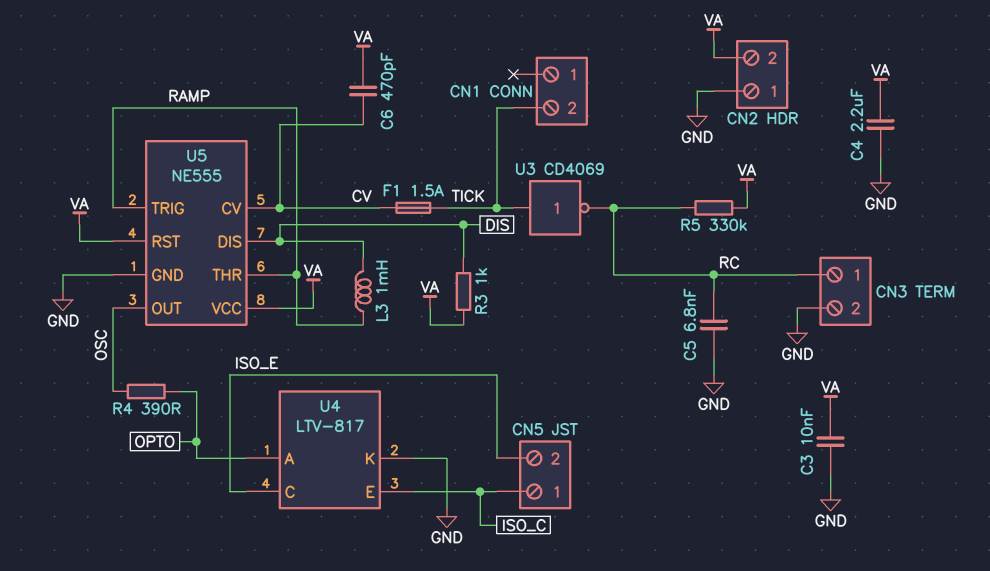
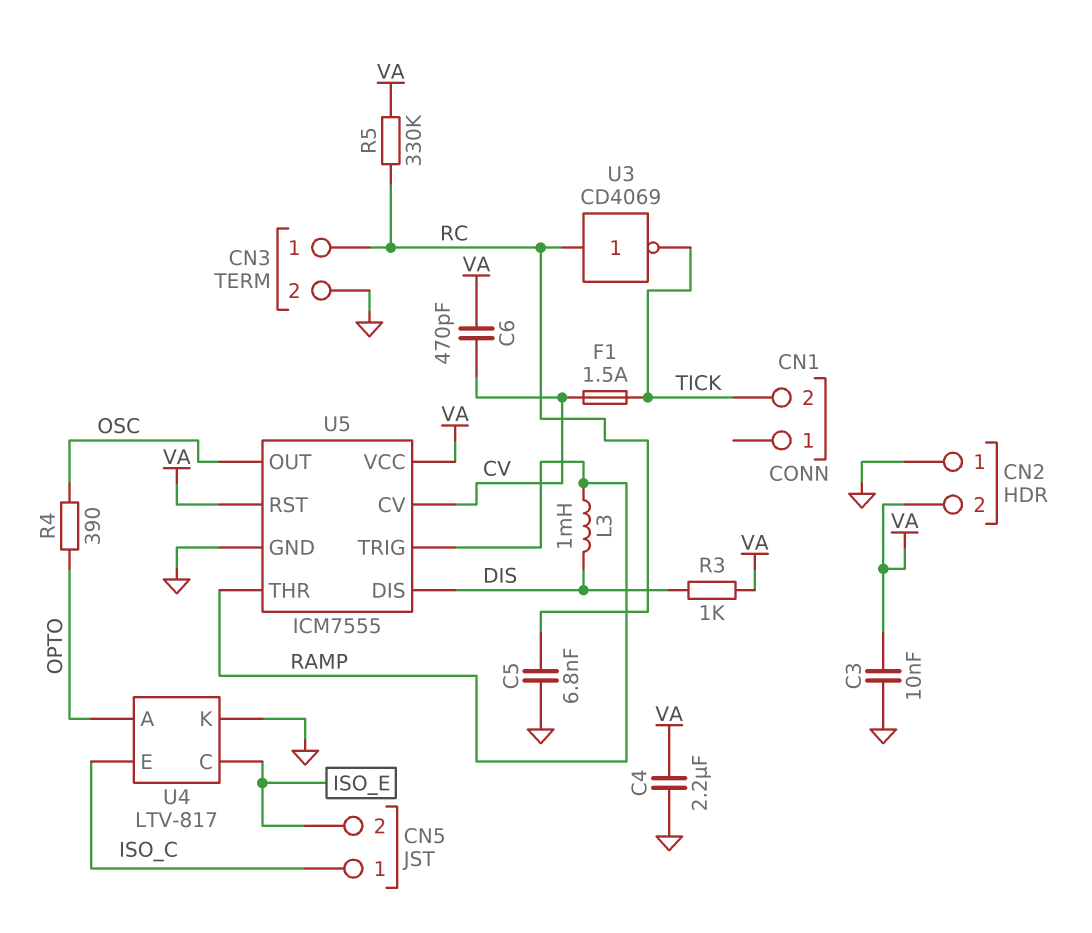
U3: NOT CD4069 (in TICK, out RC) -> NOT CD4069 (in RC, out TICK)
U5: NE555 -> ICM7555

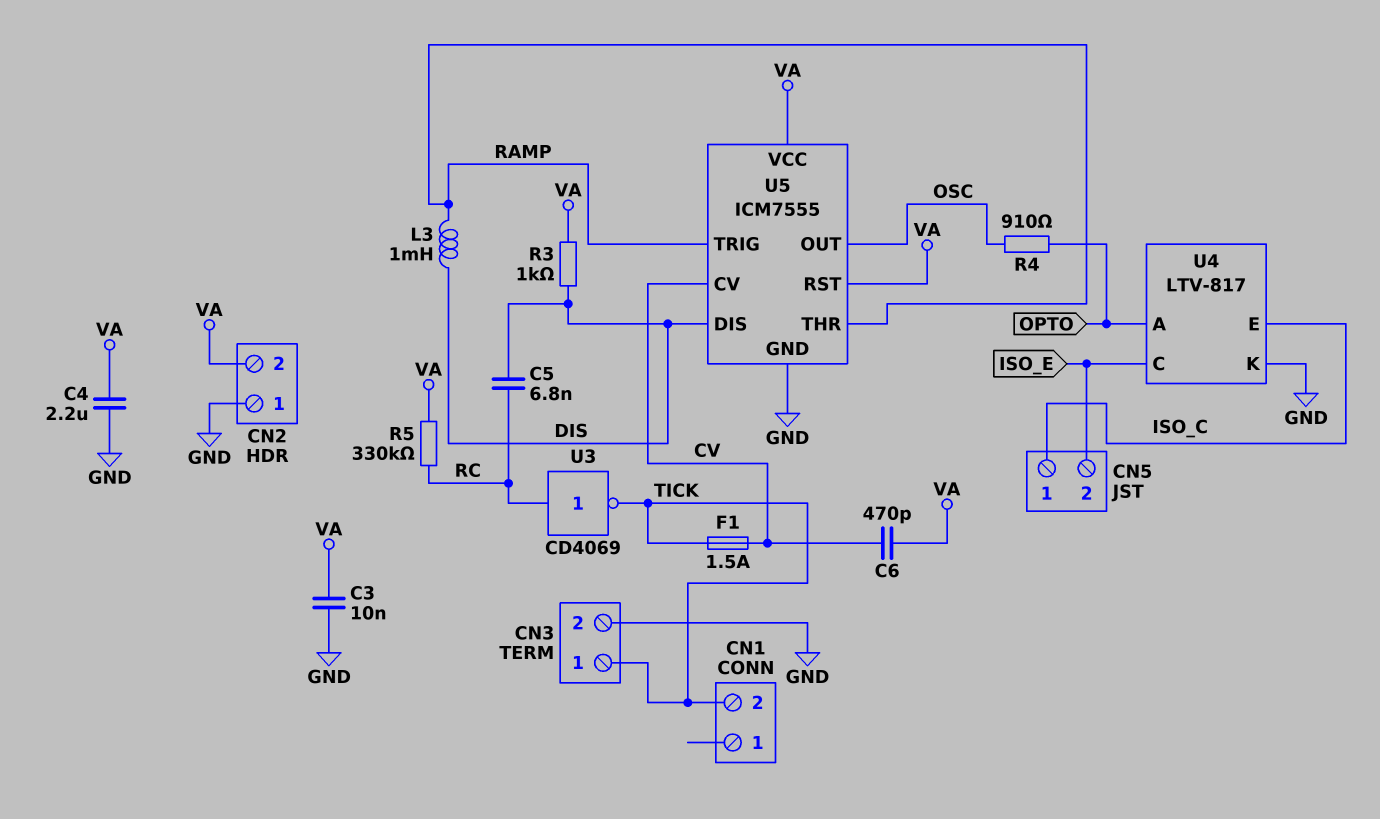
C5: 6.8nF (GND, RC) -> 6.8nF (DIS, RC)
CN3 pin 1: RC -> TICK
R4: 390 (OPTO, OSC) -> 910 (OPTO, OSC)

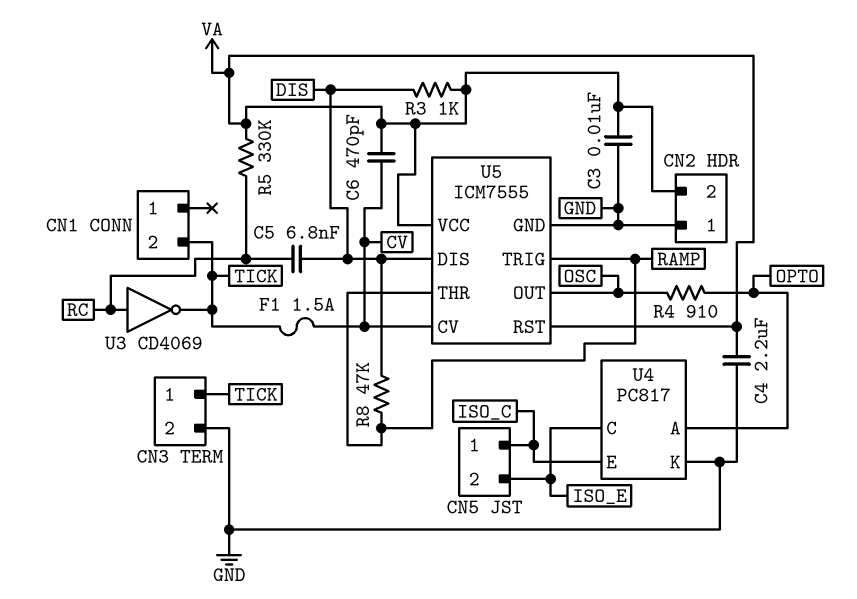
L3: 1mH (DIS, RAMP) -> none
R8: none -> 47k (DIS, RAMP)
U4: LTV-817 -> PC817

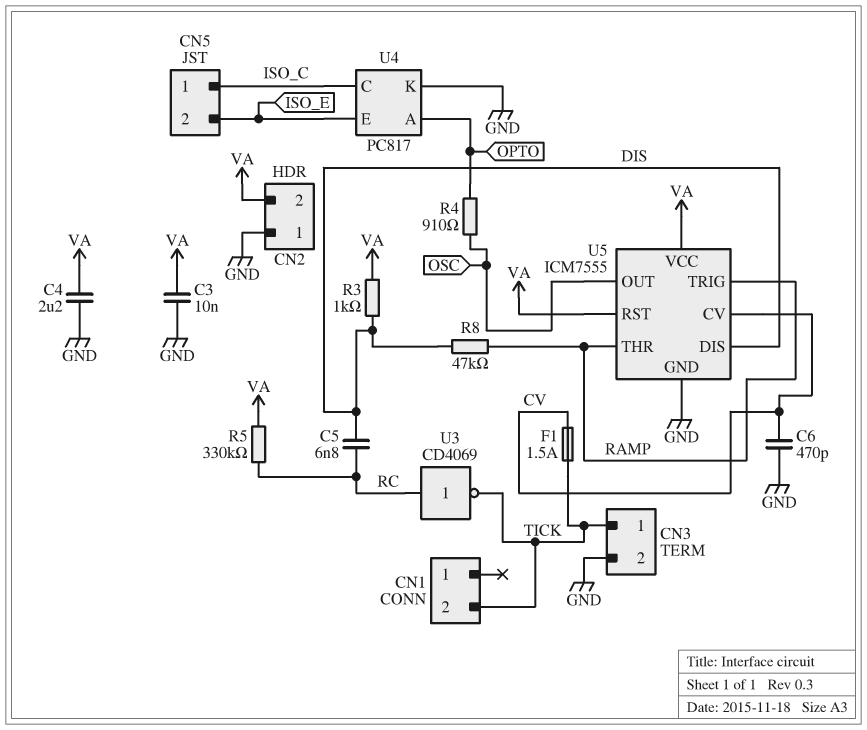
C6: 470pF (CV, VA) -> 470pF (CV, GND)
U4 pin C: ISO_E -> ISO_C
U4 pin E: ISO_C -> ISO_E

